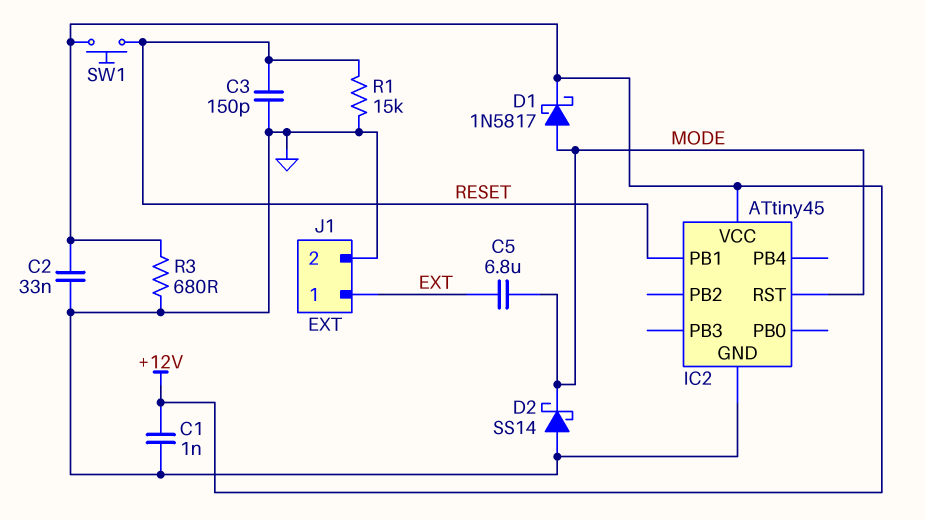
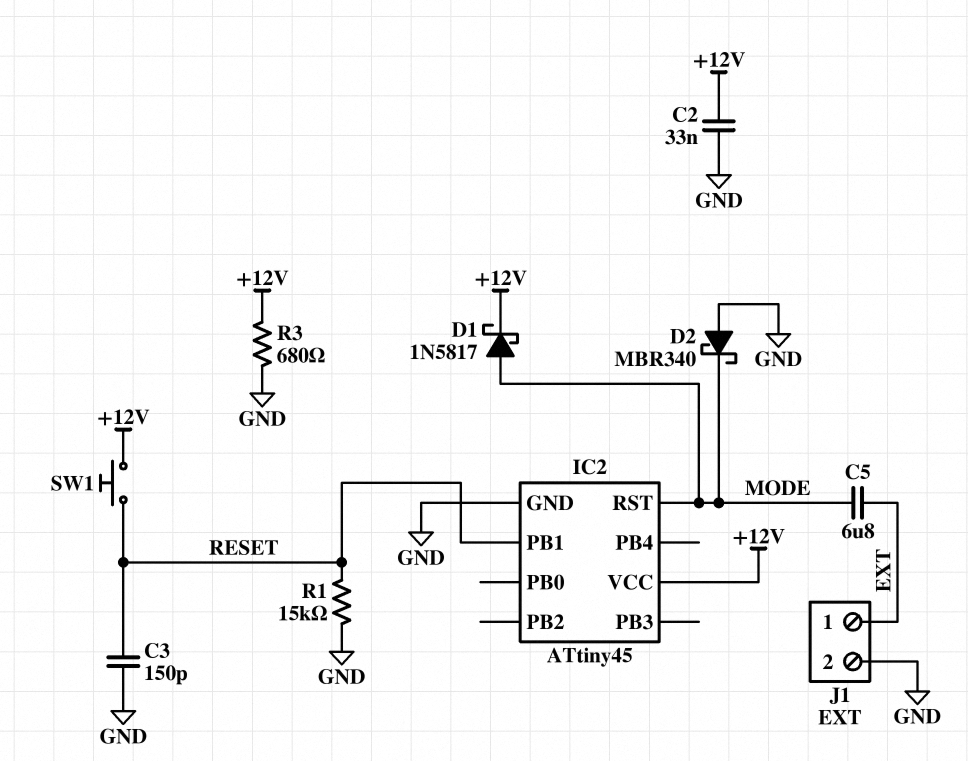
C1: 1nF (+12V, GND) -> none
D2: schottky SS14 (A GND, K MODE) -> schottky MBR340 (A GND, K MODE)

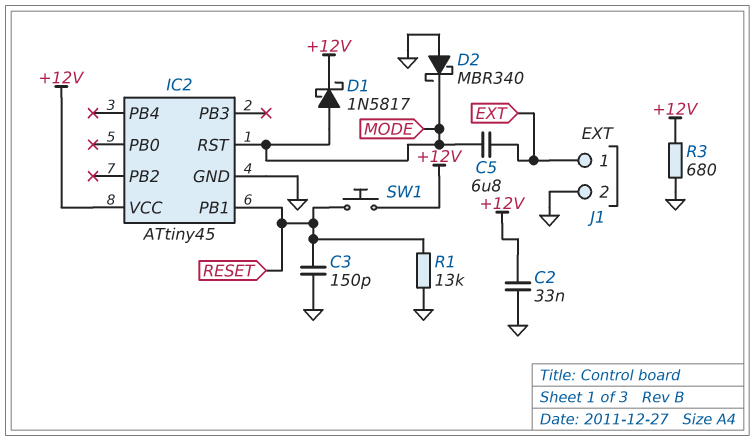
R1: 15k (GND, RESET) -> 13k (GND, RESET)

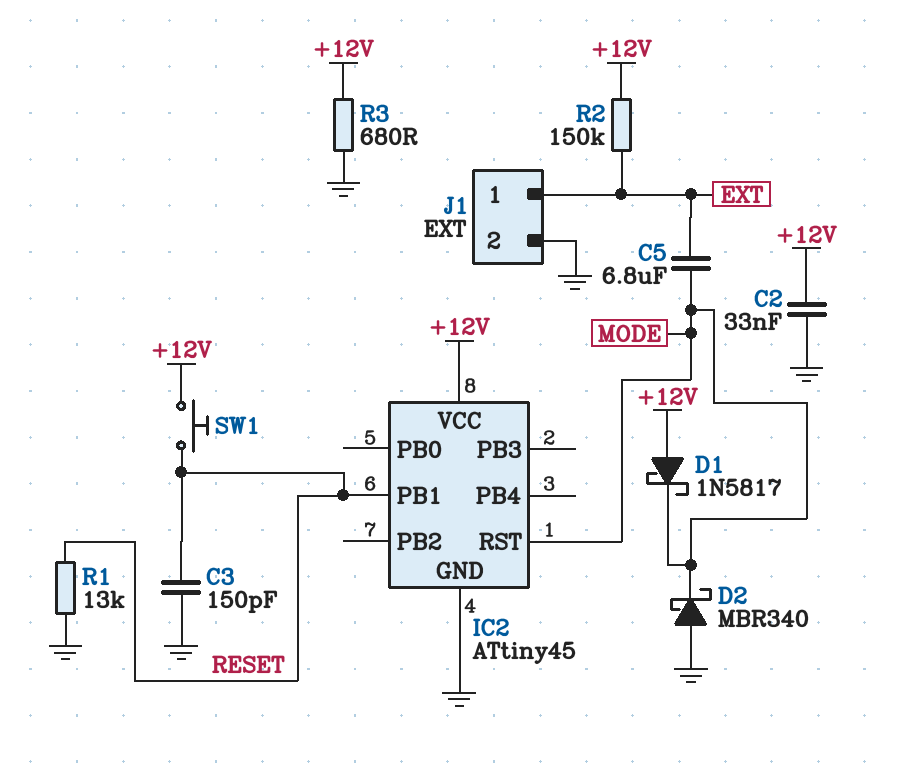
D1: schottky 1N5817 (A MODE, K +12V) -> schottky 1N5817 (A +12V, K MODE)
R2: none -> 150k (+12V, EXT)

